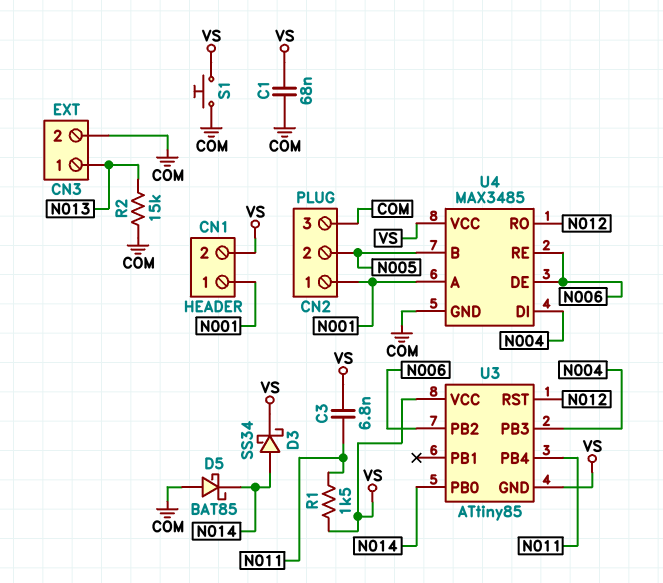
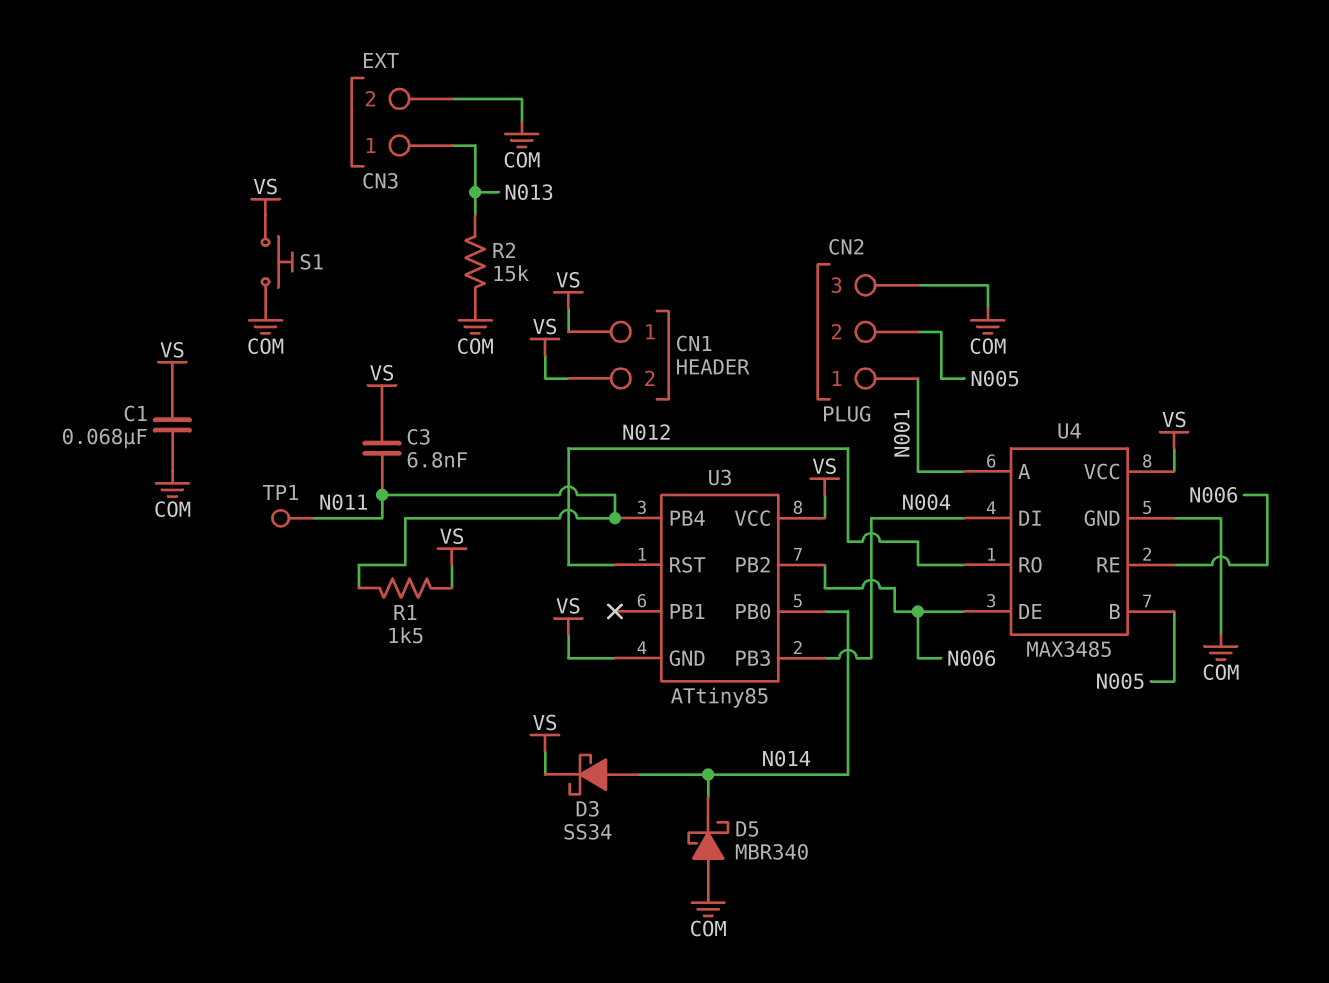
CN1 pin 1: N001 -> VS
D5: schottky BAT85 (A COM, K N014) -> schottky MBR340 (A COM, K N014)
TP1: none -> test point (N011)

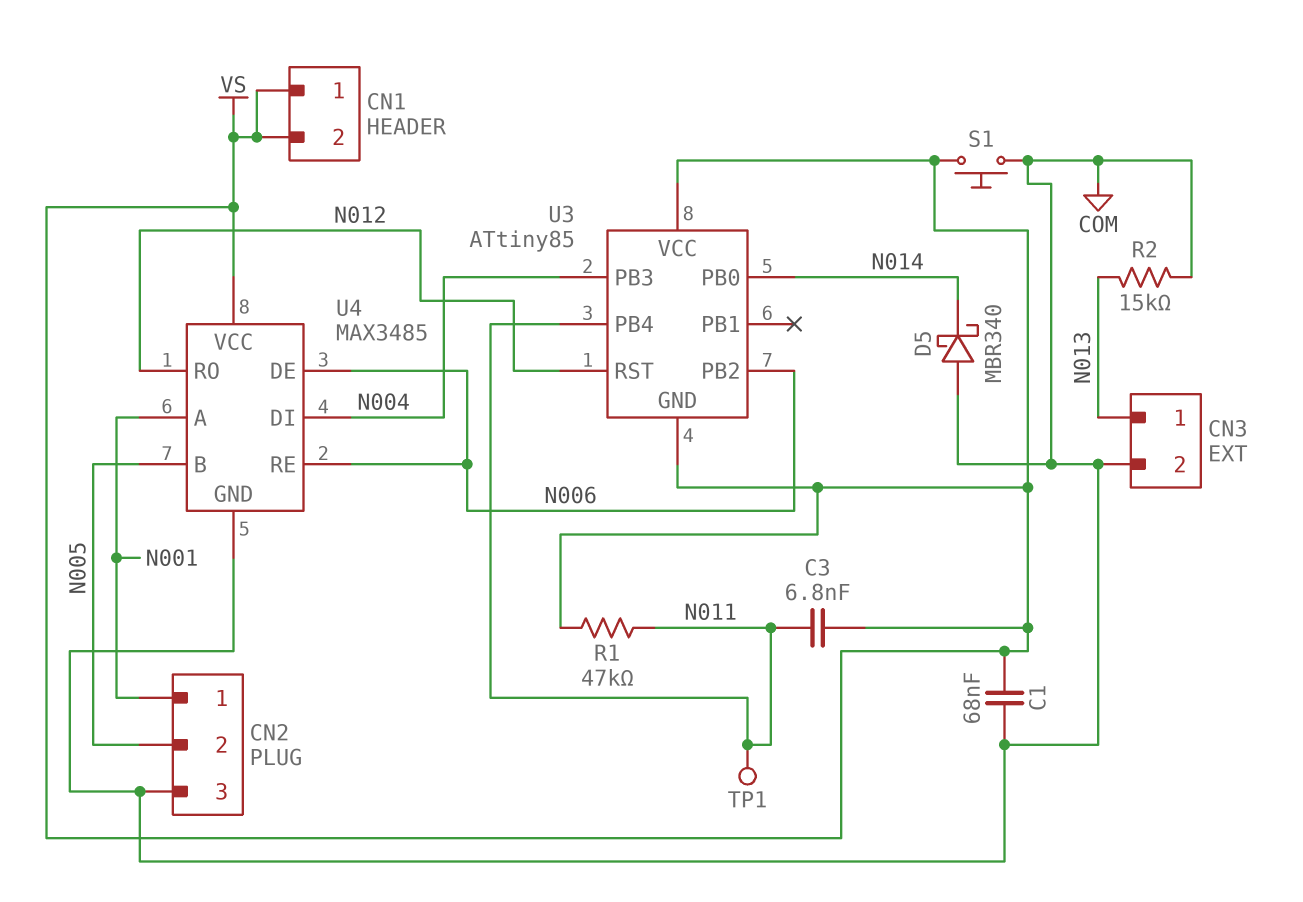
D3: schottky SS34 (A N014, K VS) -> none
R1: 1.5k (N011, VS) -> 47k (N011, VS)

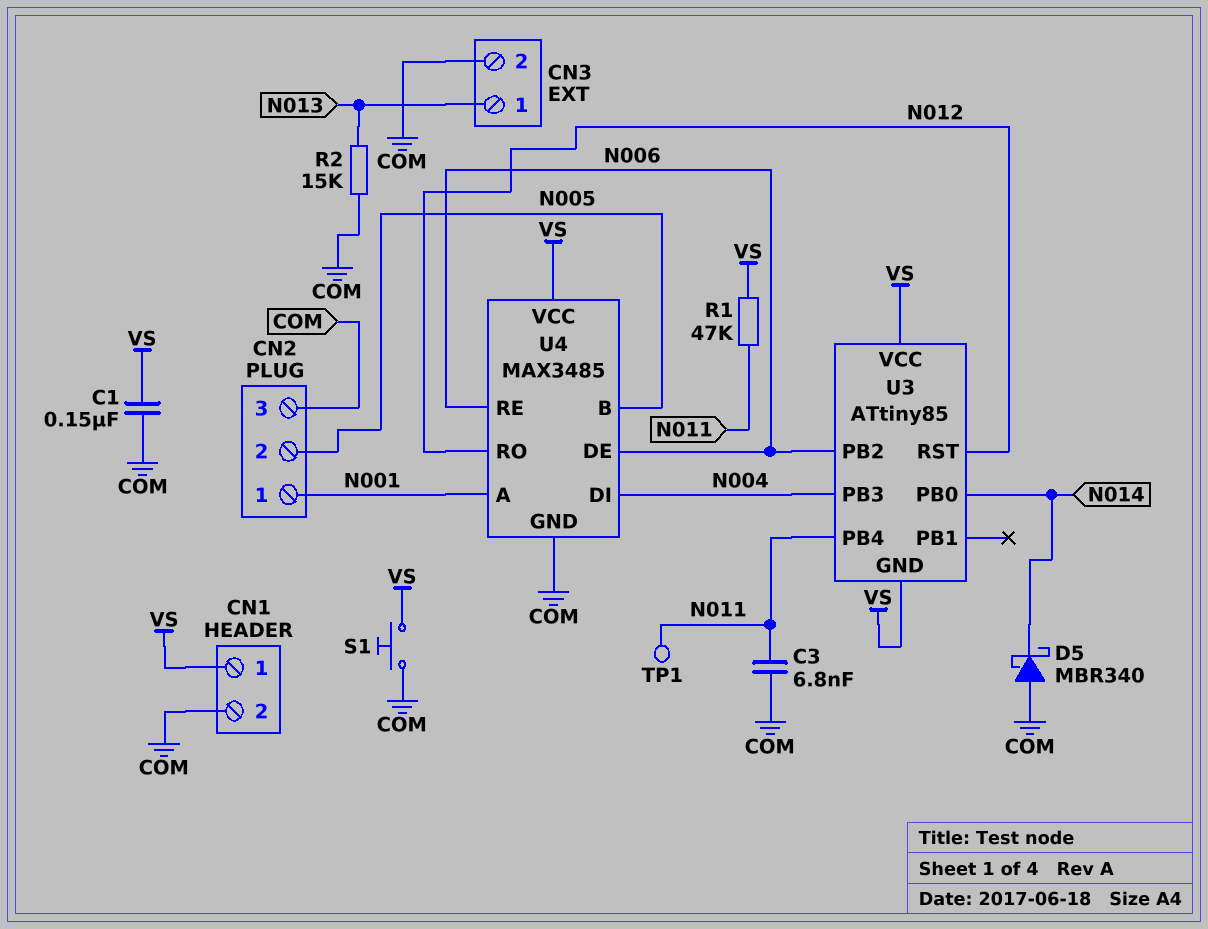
C1: 68nF (COM, VS) -> 150nF (COM, VS)
C3: 6.8nF (N011, VS) -> 6.8nF (COM, N011)
CN1 pin 2: VS -> COM

